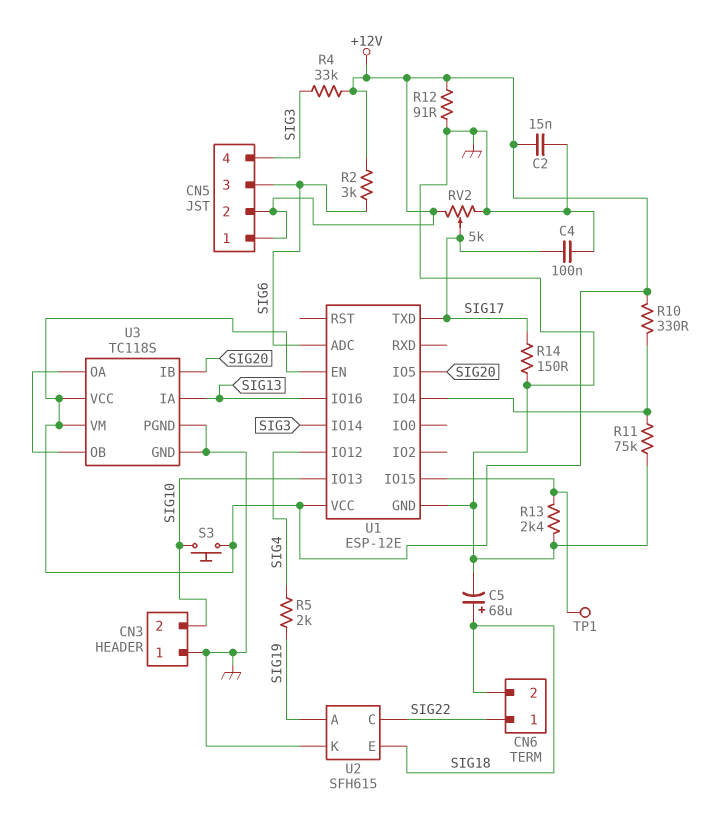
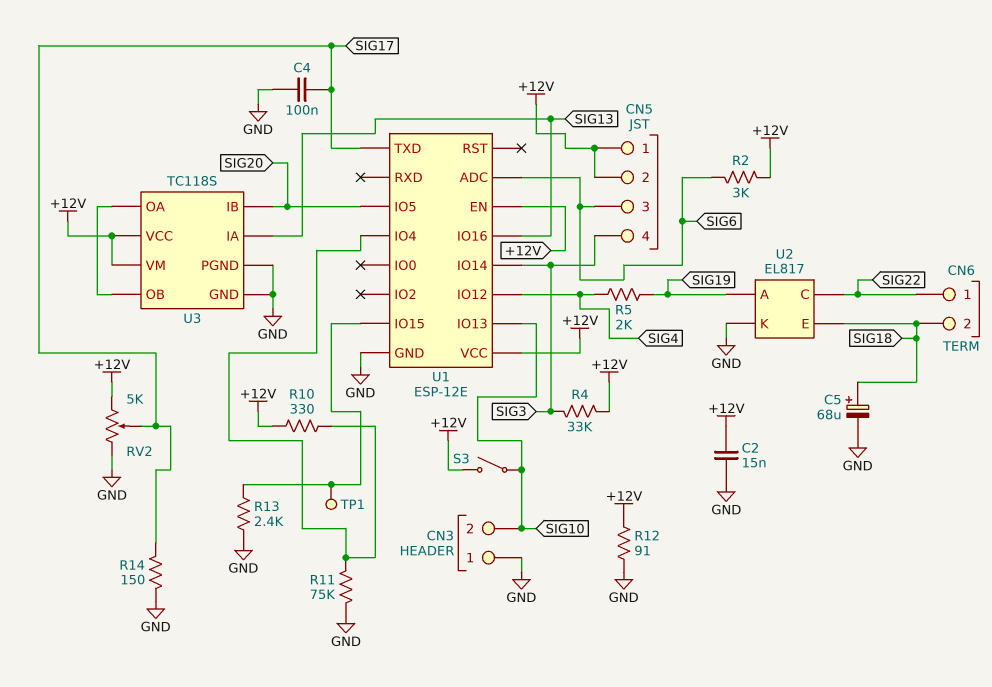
S3: button (+12V, SIG10) -> switch (+12V, SIG10)
U2: SFH615 -> EL817

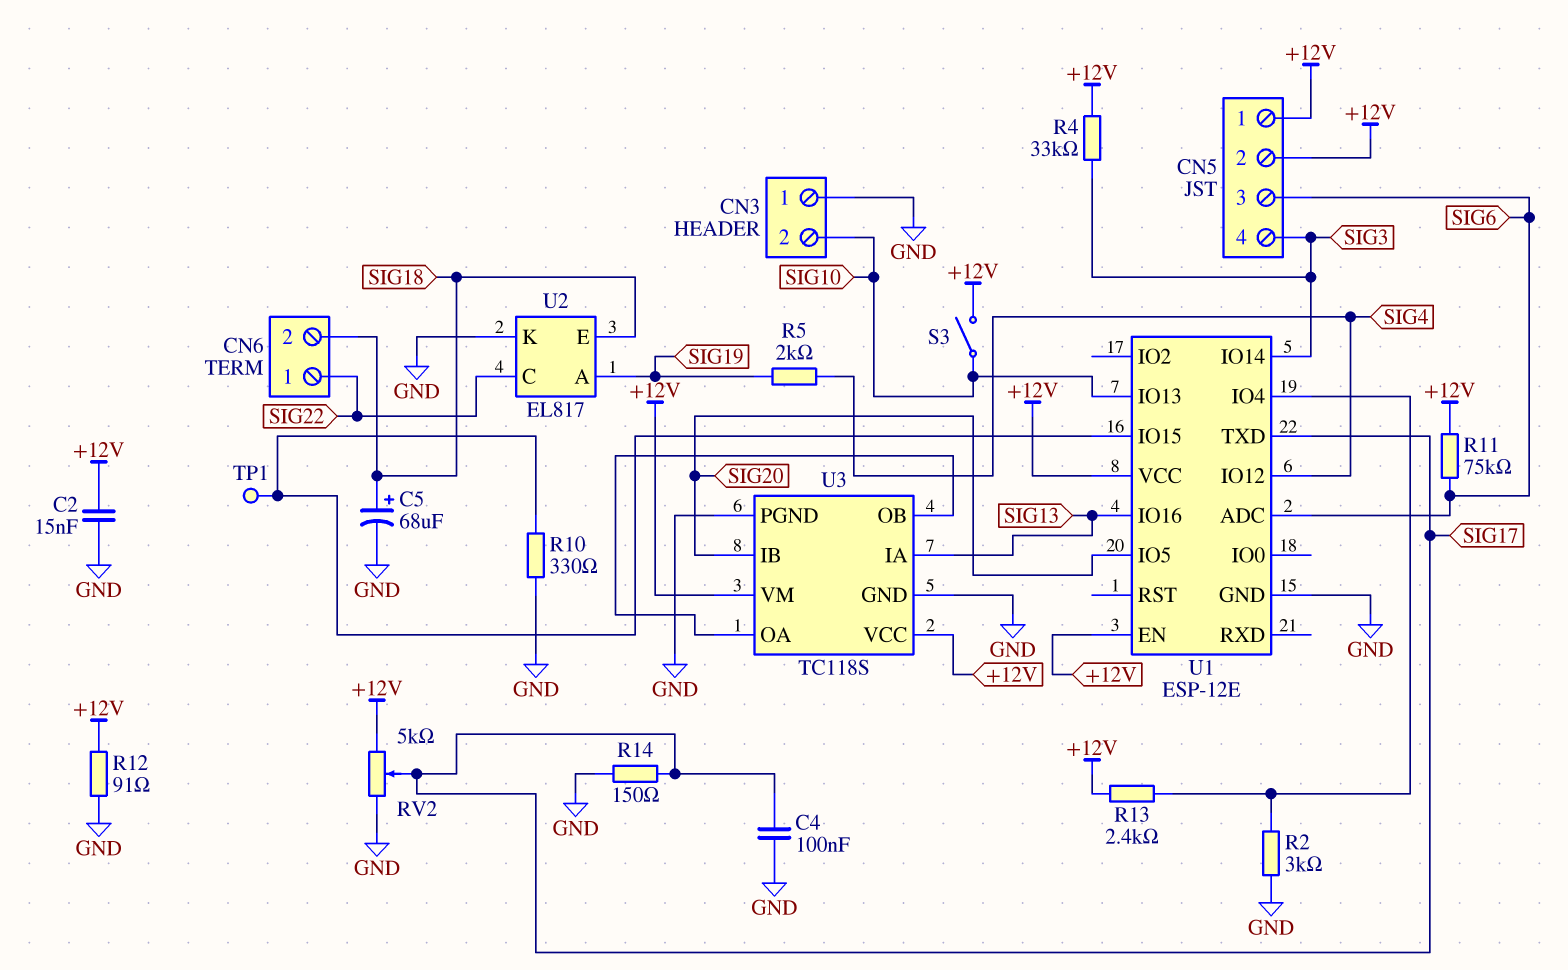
R2: 3k (+12V, SIG6) -> 3k (GND, U1/IO4)
R10: 330 (+12V, U1/IO4) -> 330 (GND, U1/IO15)
R11: 75k (GND, U1/IO4) -> 75k (+12V, SIG6)
R13: 2.4k (GND, U1/IO15) -> 2.4k (+12V, U1/IO4)

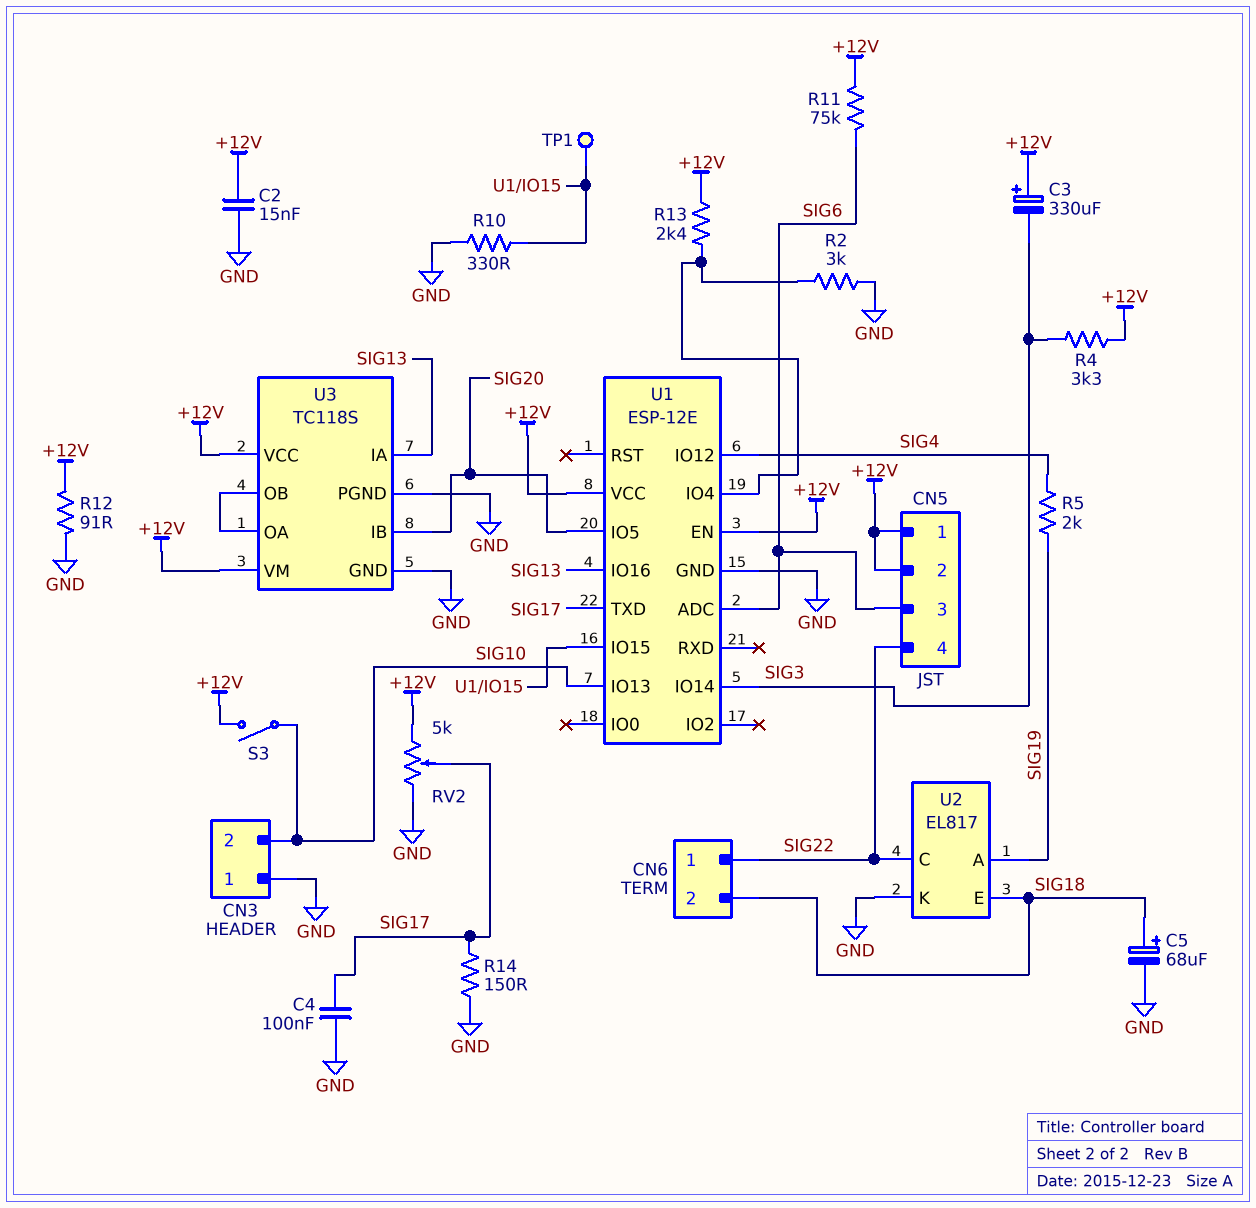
C3: none -> 330uF (plus +12V, minus SIG3)
CN5 pin 4: SIG3 -> SIG22
R4: 33k (+12V, SIG3) -> 3.3k (+12V, SIG3)

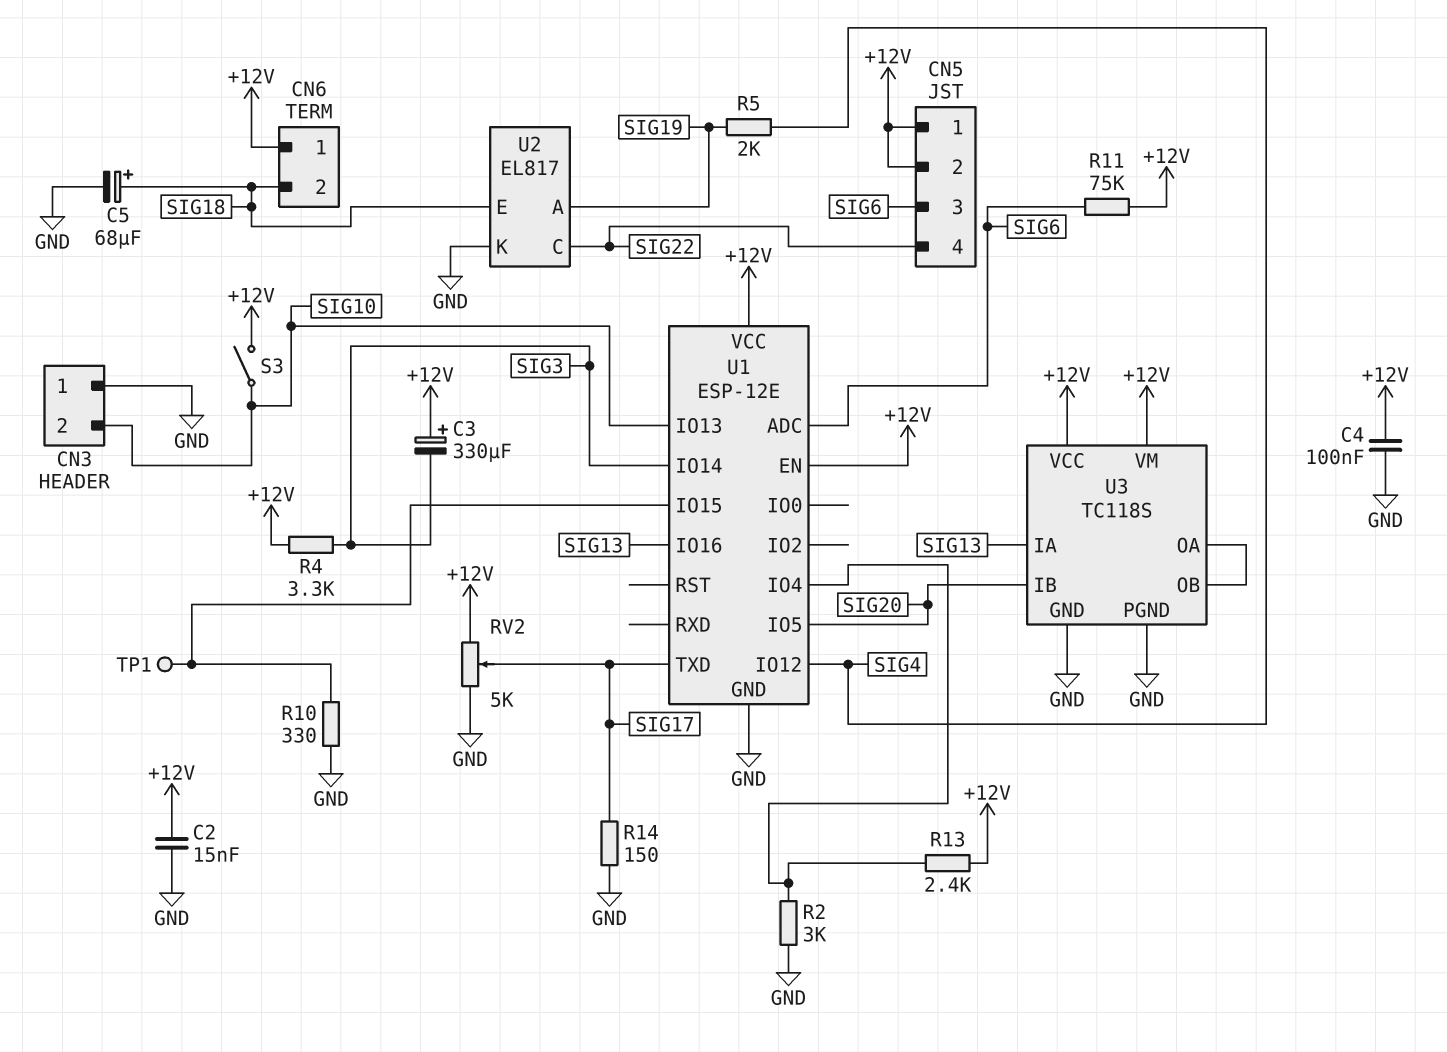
C4: 100nF (GND, SIG17) -> 100nF (+12V, GND)
CN6 pin 1: SIG22 -> +12V
R12: 91 (+12V, GND) -> none

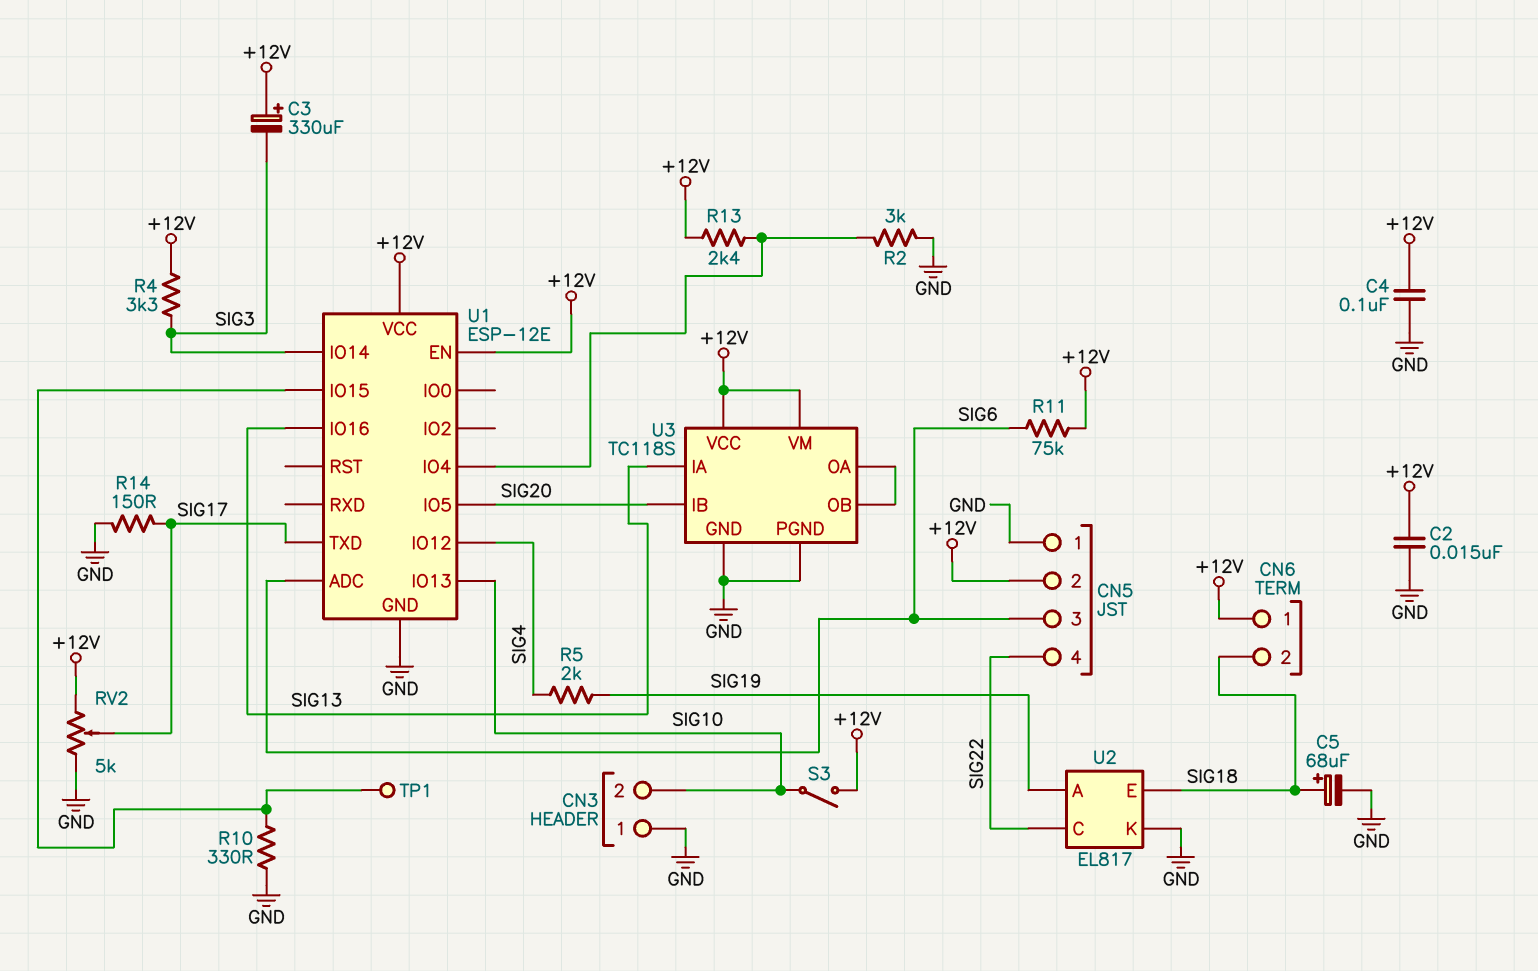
CN5 pin 1: +12V -> GND

